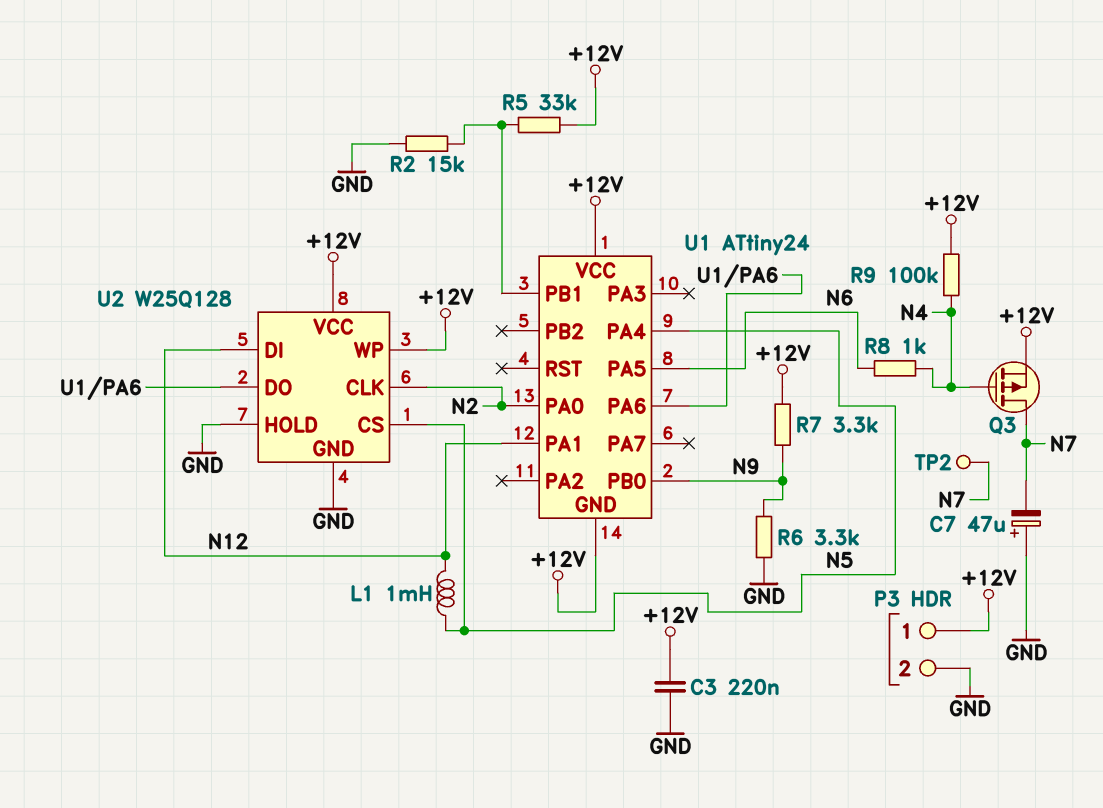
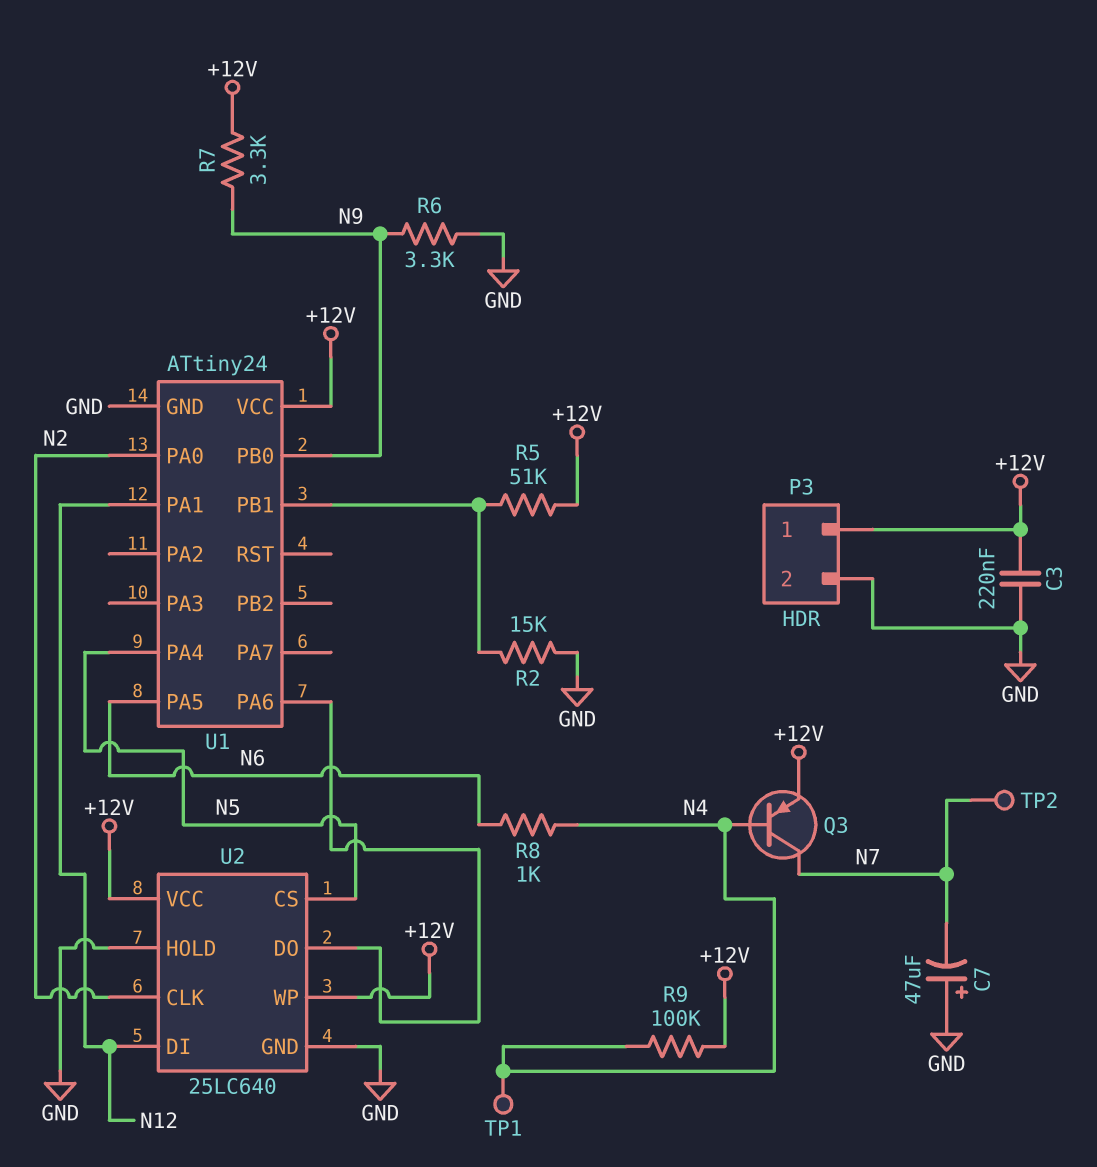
L1: 1mH (N5, N12) -> none
Q3: PMOS (G N4, D N7, S +12V) -> PNP (B N4, C N7, E +12V)
R5: 33k (+12V, U1/PB1) -> 51k (+12V, U1/PB1)
TP1: none -> test point (N4)
U1 pin GND: +12V -> GND
U2: W25Q128 -> 25LC640

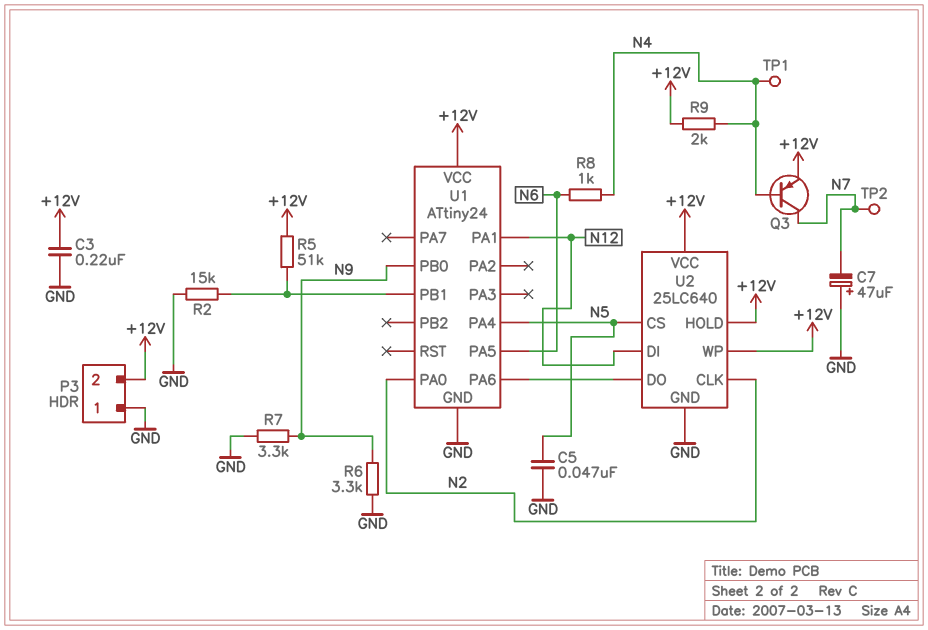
C5: none -> 47nF (GND, N5)
P3 pin 1: +12V -> GND
P3 pin 2: GND -> +12V
R7: 3.3k (+12V, N9) -> 3.3k (GND, N9)
R9: 100k (+12V, N4) -> 2k (+12V, N4)
U2 pin HOLD: GND -> +12V

